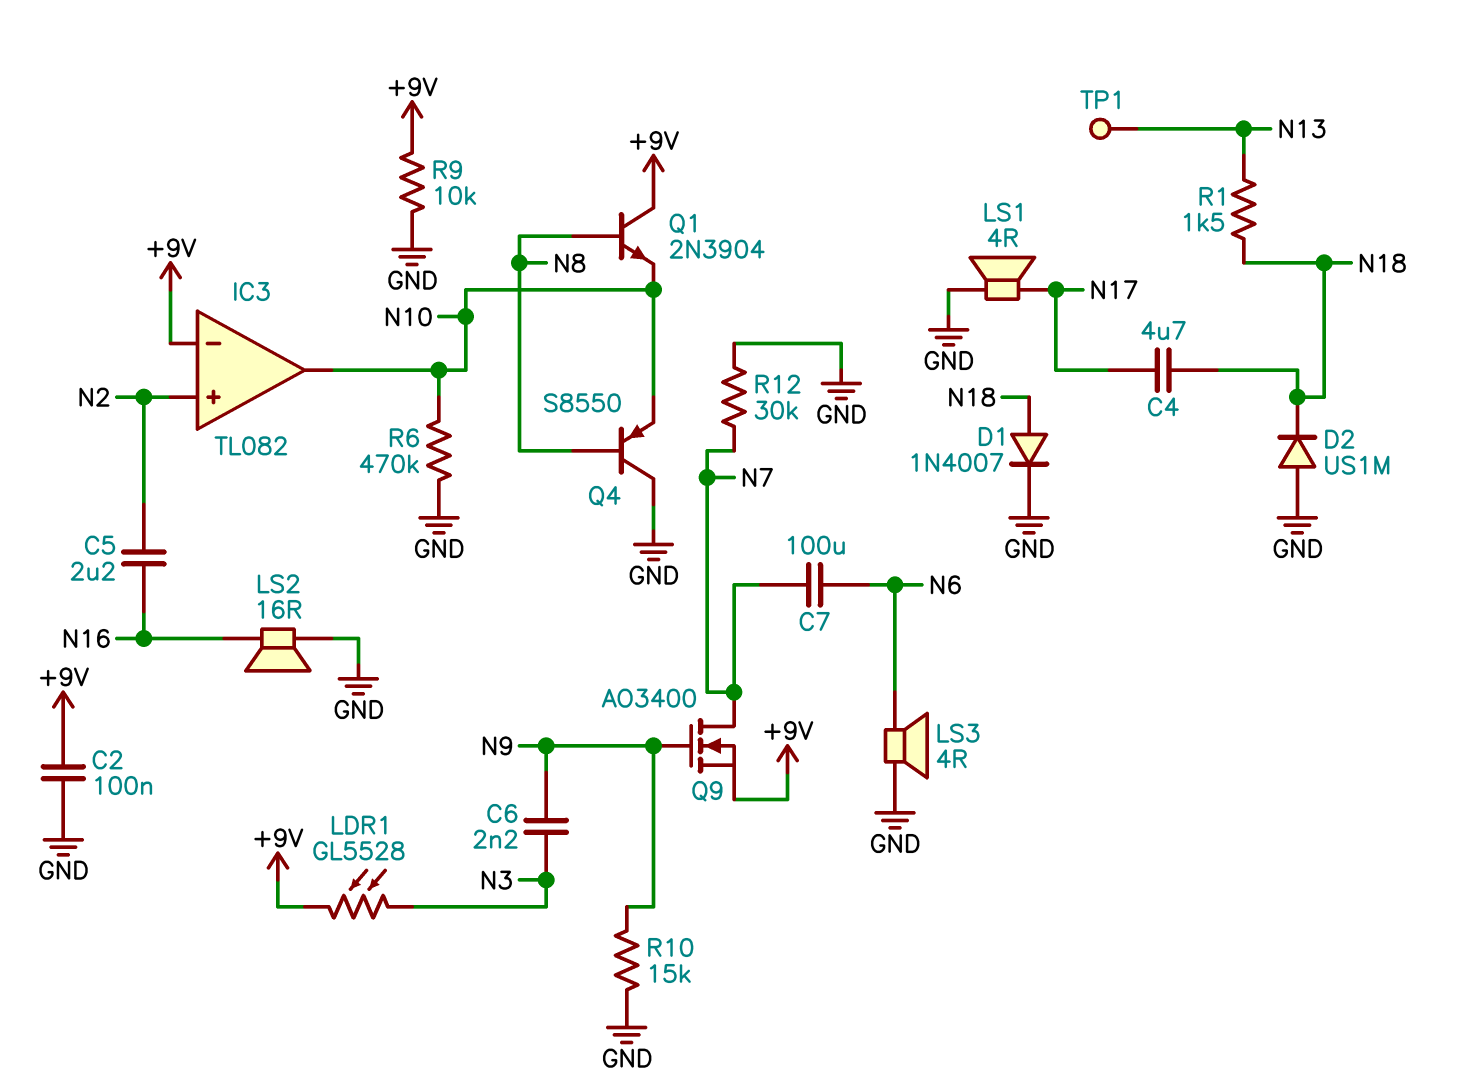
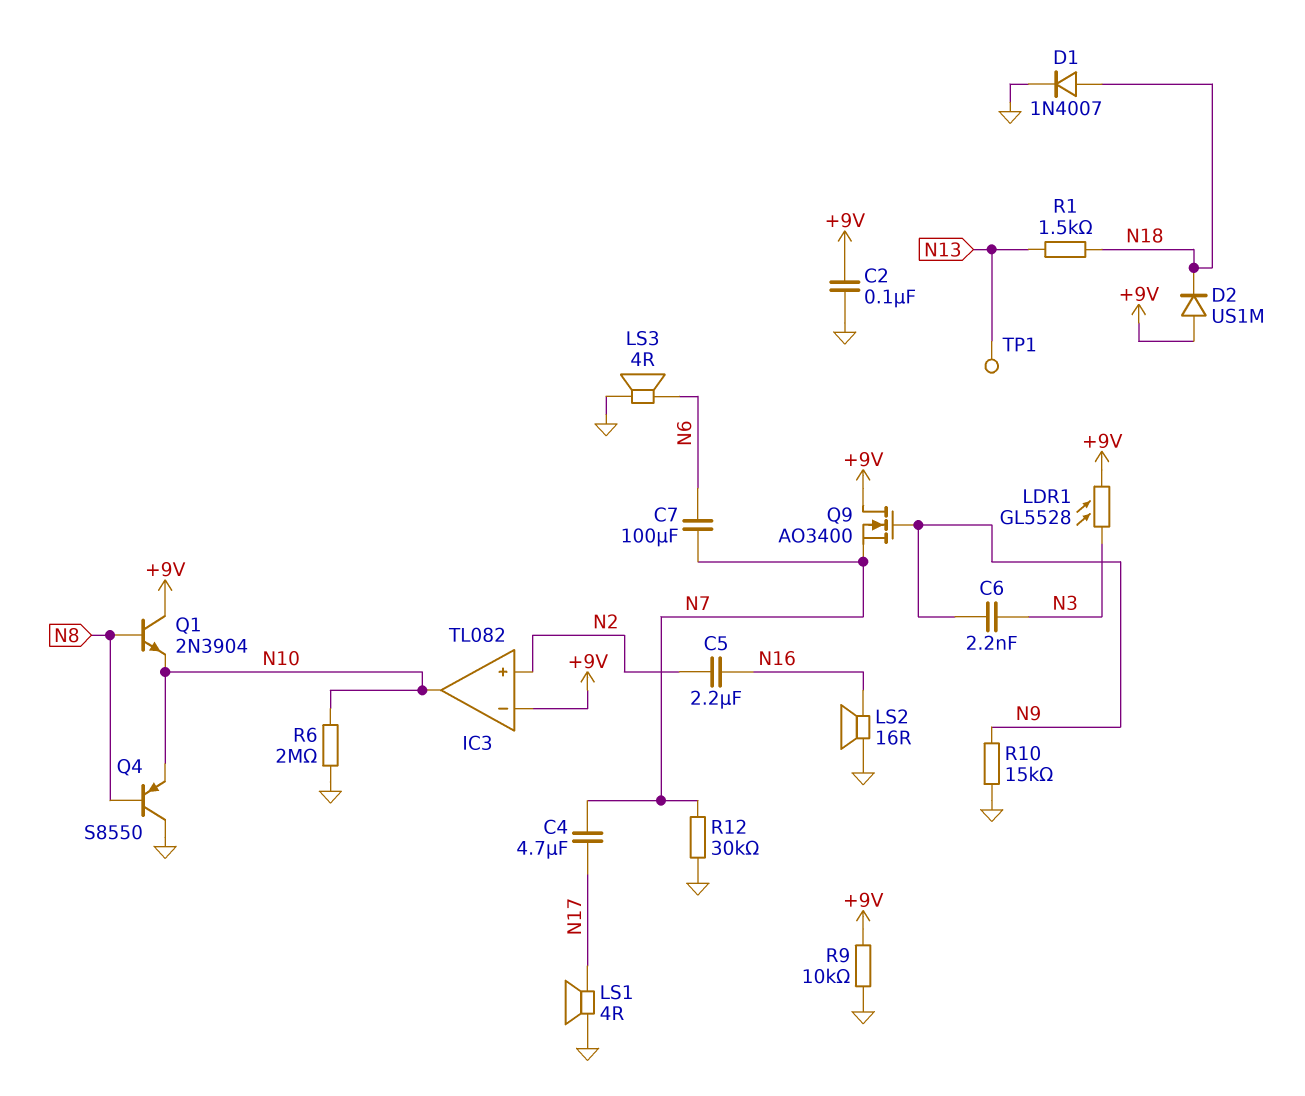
C4: 4.7uF (N17, N18) -> 4.7uF (N7, N17)
D2: diode US1M (A GND, K N18) -> diode US1M (A +9V, K N18)
Q9: NMOS AO3400 (G N9, D N7, S +9V) -> NMOS AO3400 (G N9, D +9V, S N7)
R6: 470k (GND, N10) -> 2M (GND, N10)

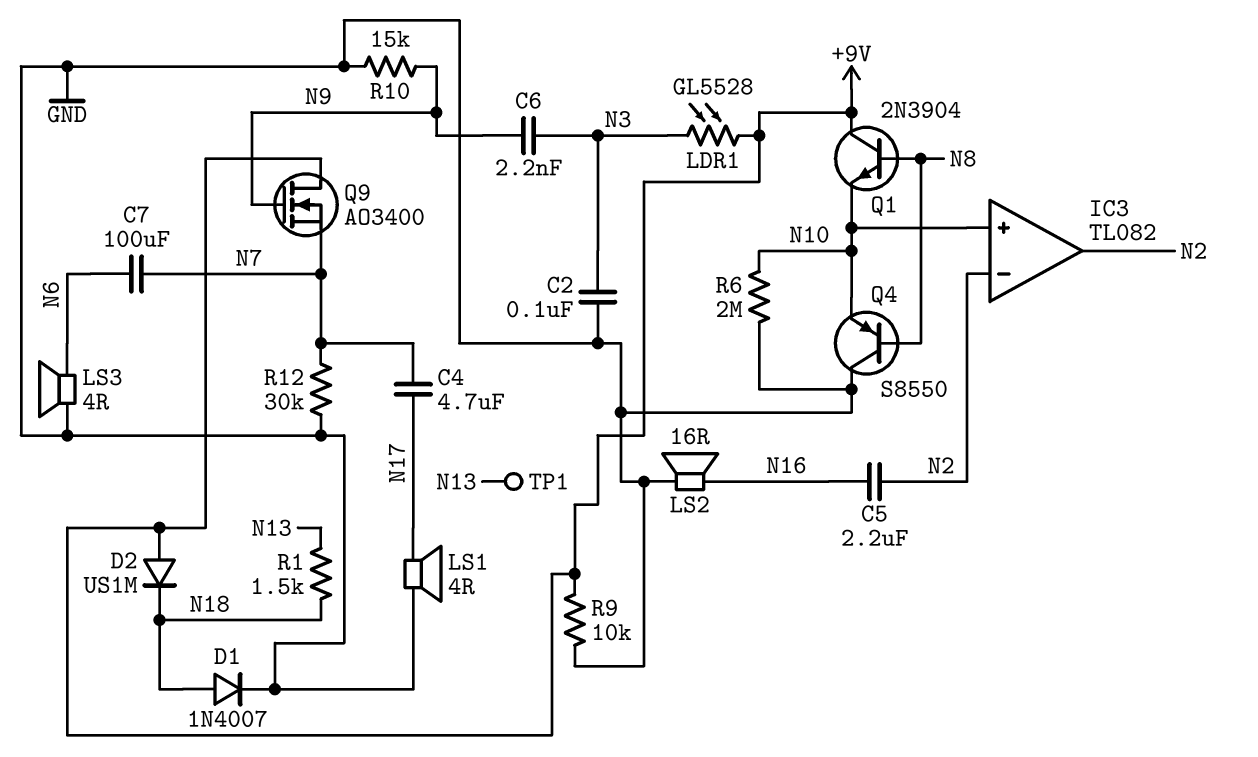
C2: 100nF (+9V, GND) -> 100nF (GND, N3)
IC3 pin in+: N2 -> N10
IC3 pin in-: +9V -> N2
IC3 pin out: N10 -> N2

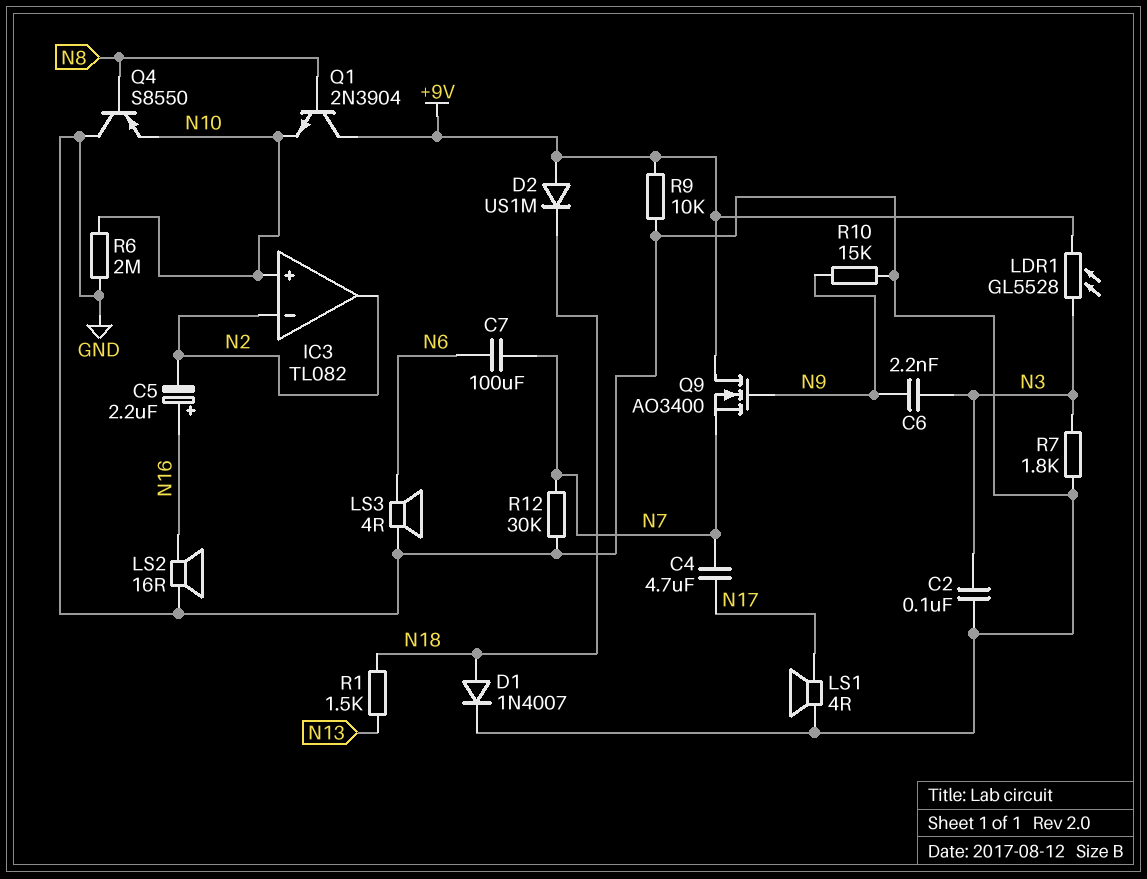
C5: 2.2uF (N2, N16) -> 2.2uF (plus N16, minus N2)
R7: none -> 1.8k (GND, N3)
TP1: test point (N13) -> none

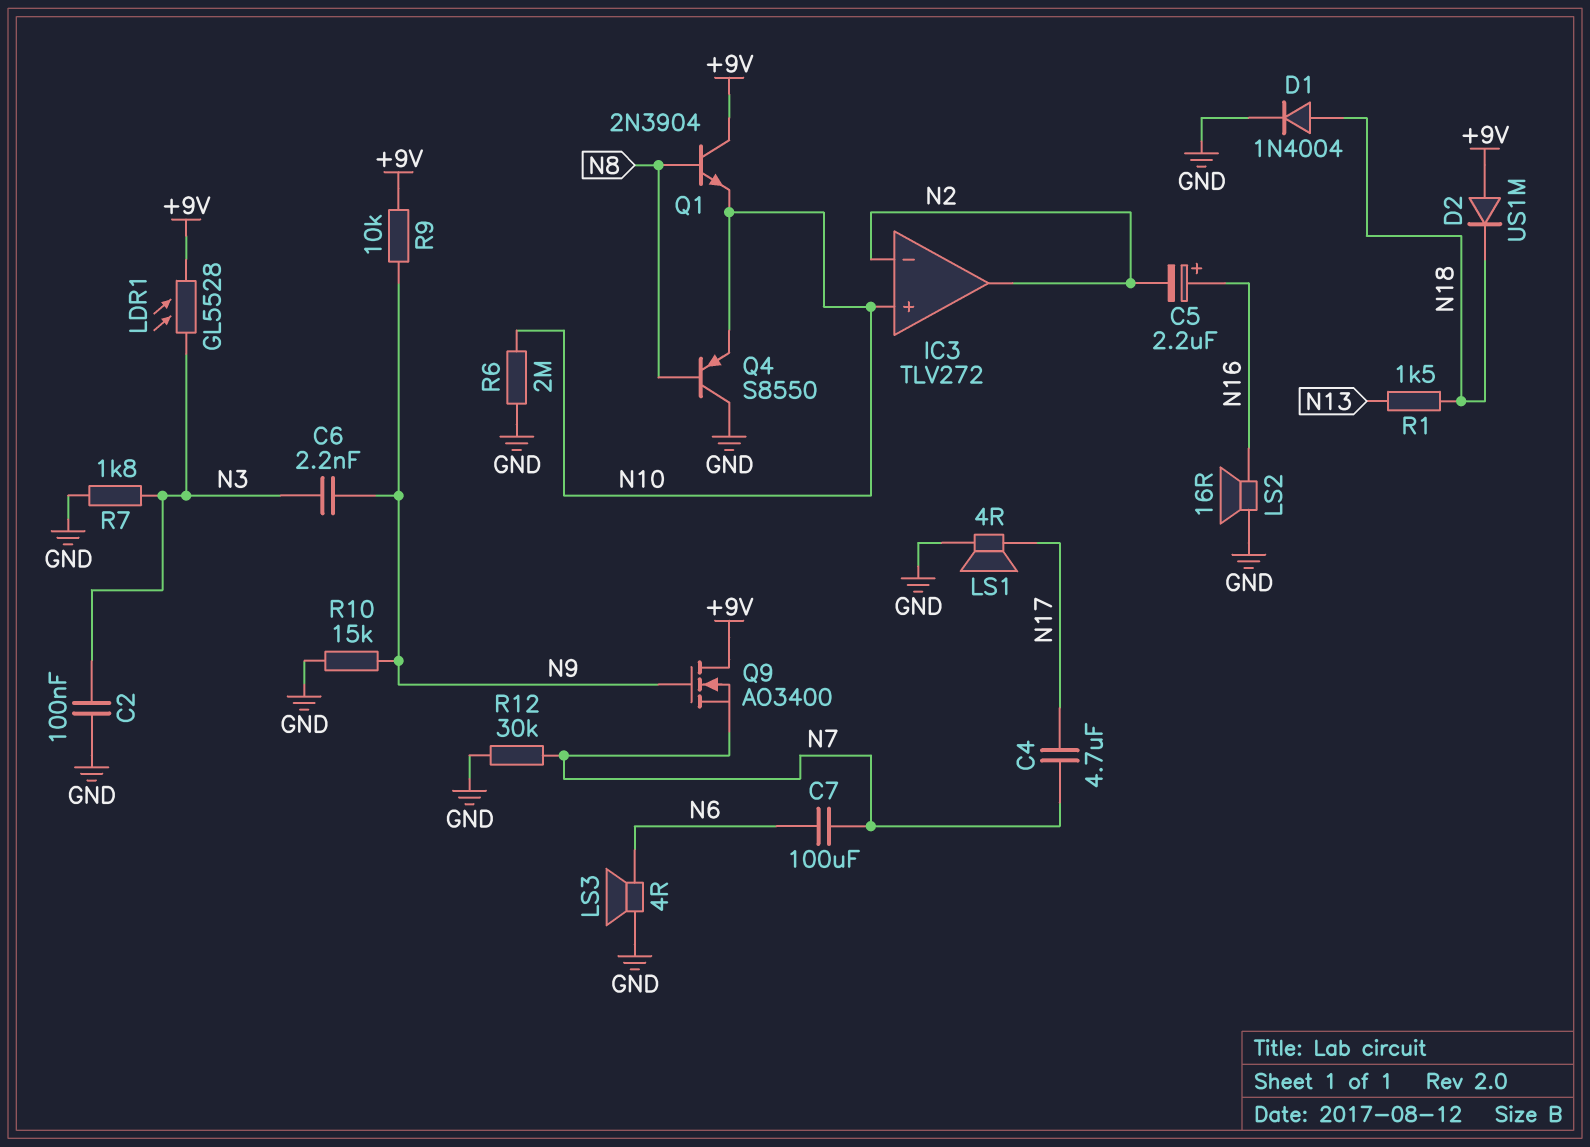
D1: diode 1N4007 (A N18, K GND) -> diode 1N4004 (A N18, K GND)
IC3: TL082 -> TLV272
R9: 10k (+9V, GND) -> 10k (+9V, N9)

